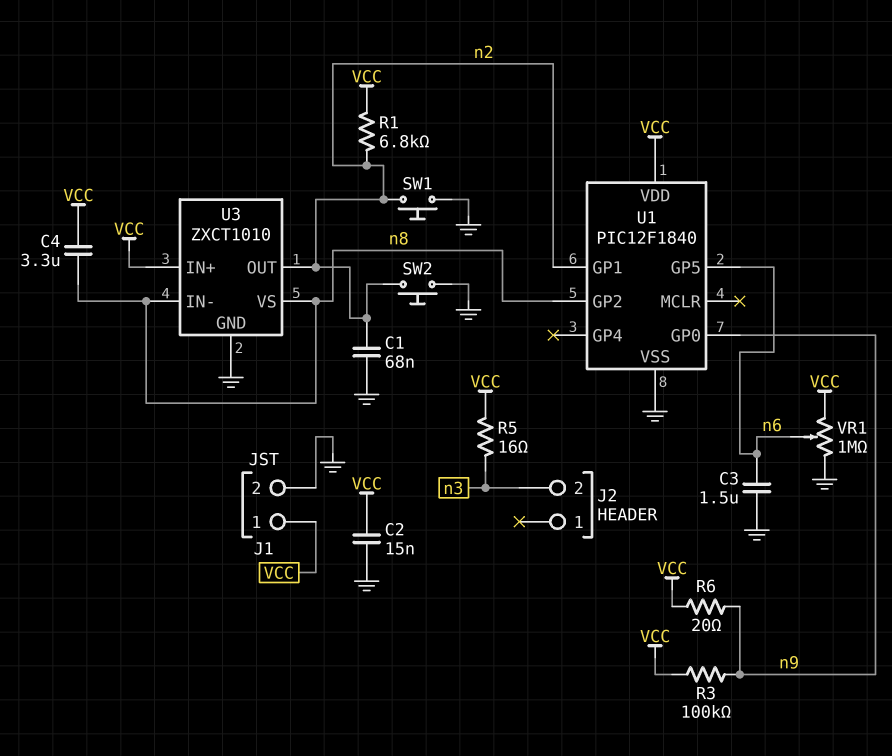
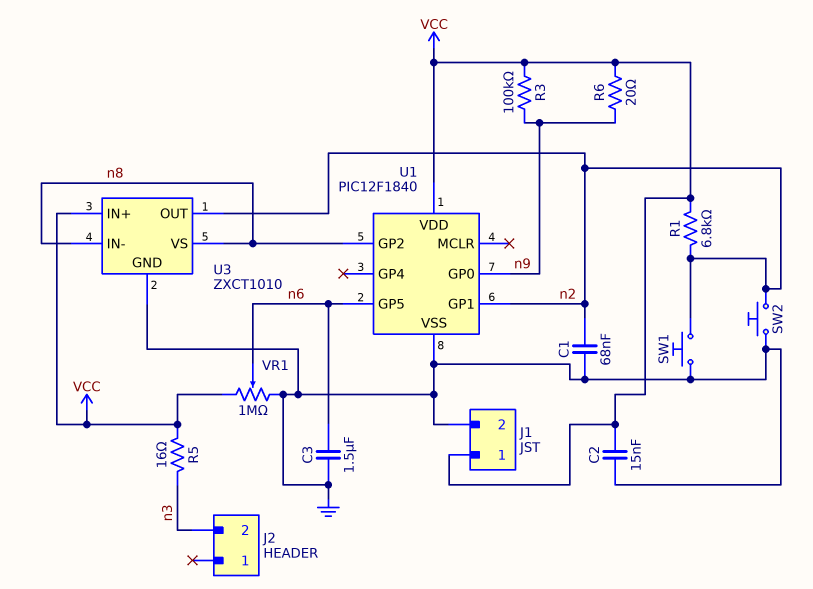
C4: 3.3uF (VCC, n8) -> none

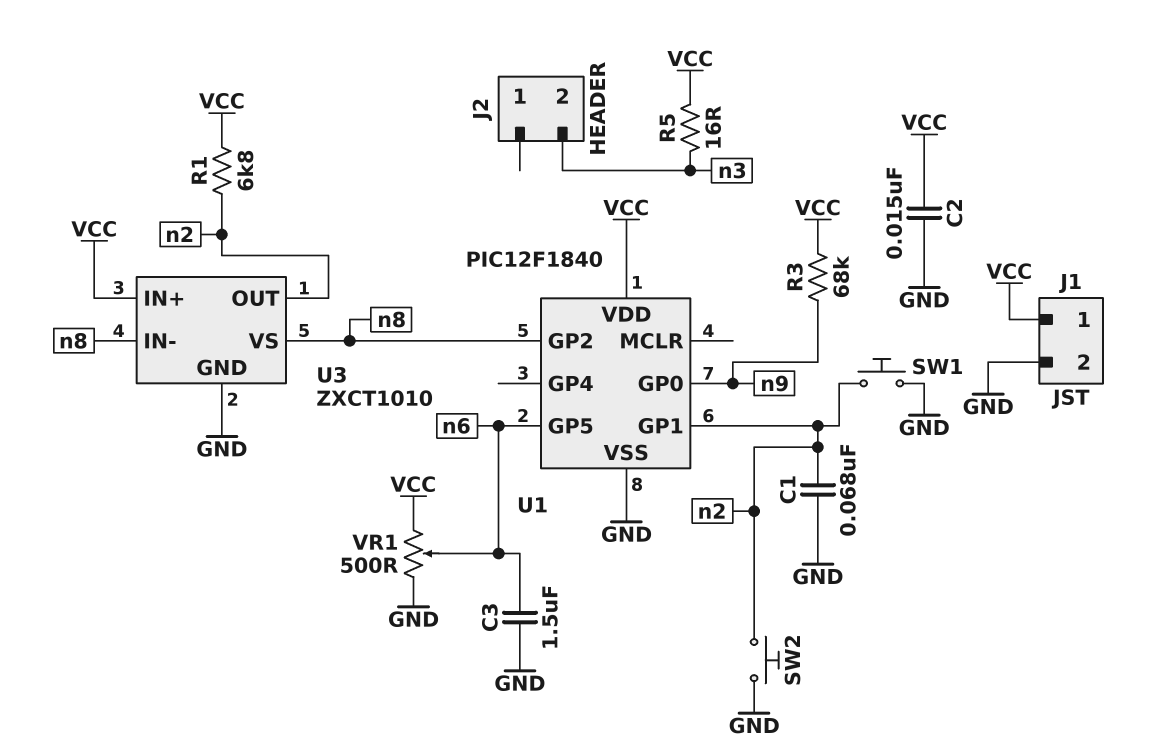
R3: 100k (VCC, n9) -> 68k (VCC, n9)
R6: 20 (VCC, n9) -> none
VR1: 1M (GND, VCC, wiper n6) -> 500 (GND, VCC, wiper n6)

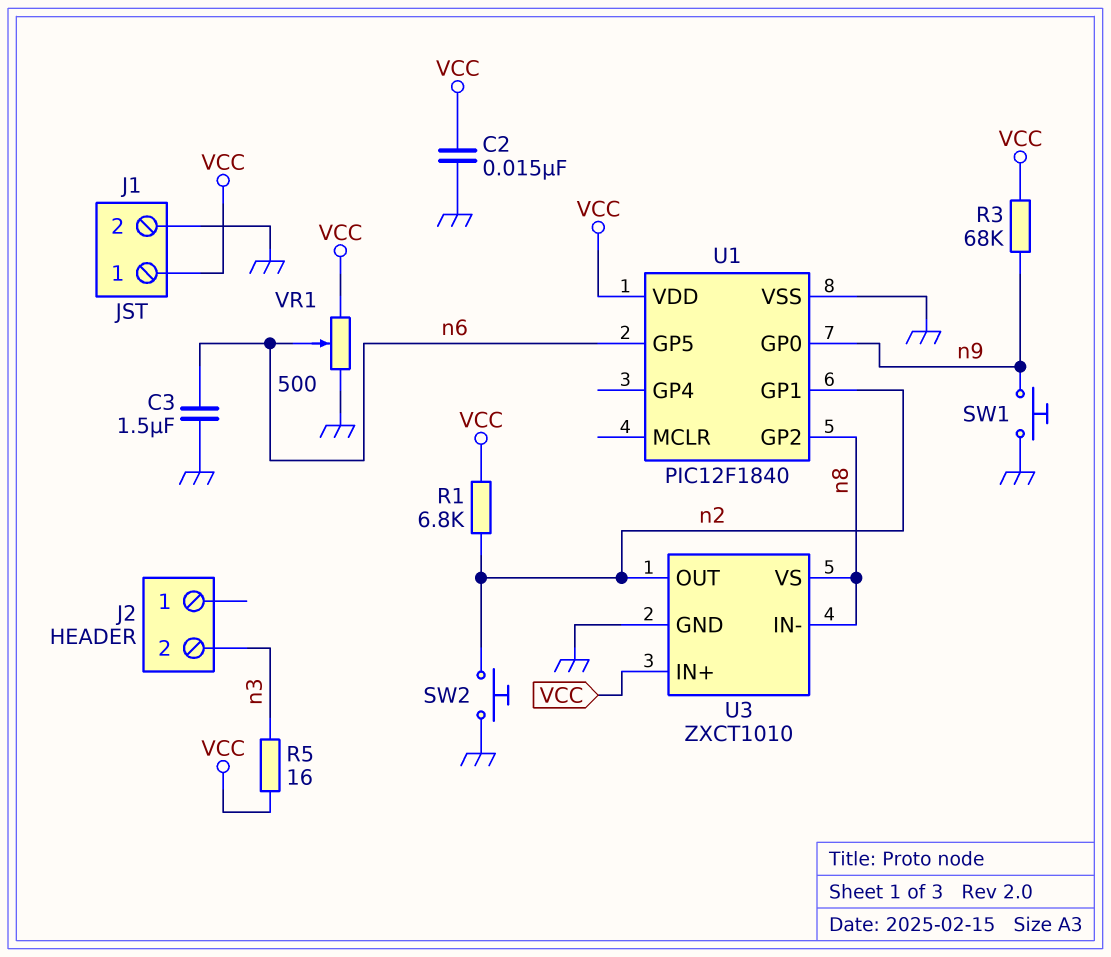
C1: 68nF (GND, n2) -> none
SW1: button (GND, n2) -> button (GND, n9)

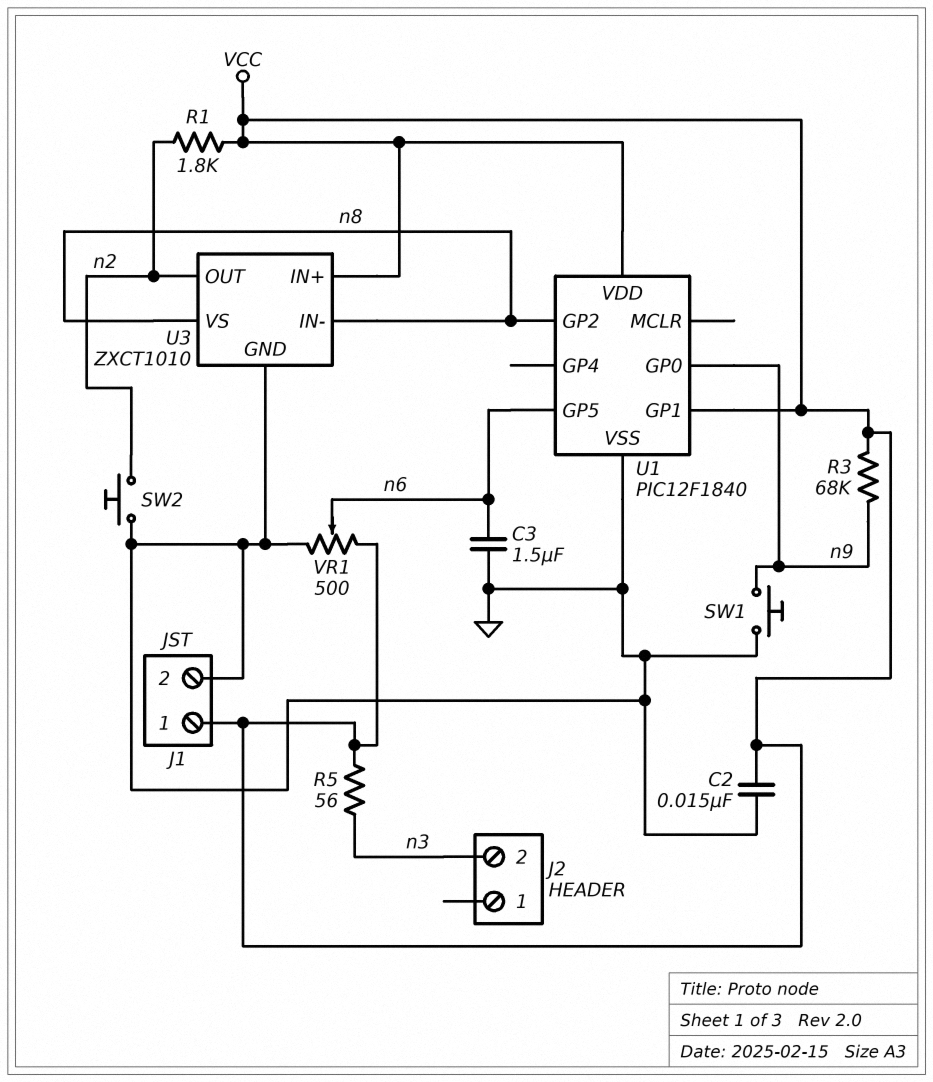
R1: 6.8k (VCC, n2) -> 1.8k (VCC, n2)
R5: 16 (VCC, n3) -> 56 (VCC, n3)
U1 pin GP1: n2 -> VCC

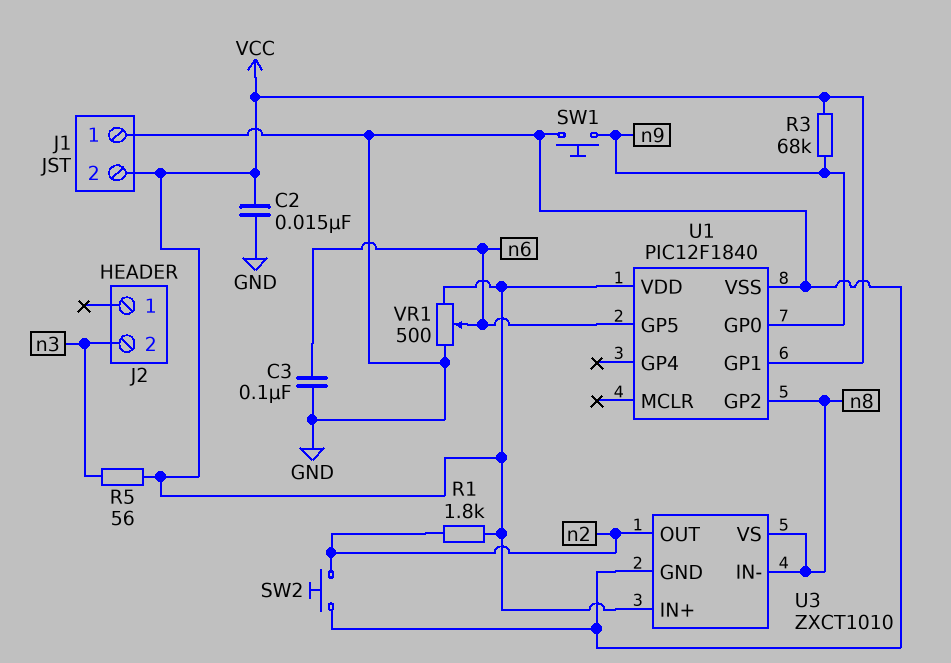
C3: 1.5uF (GND, n6) -> 100nF (GND, n6)
J1 pin 1: VCC -> GND
J1 pin 2: GND -> VCC

